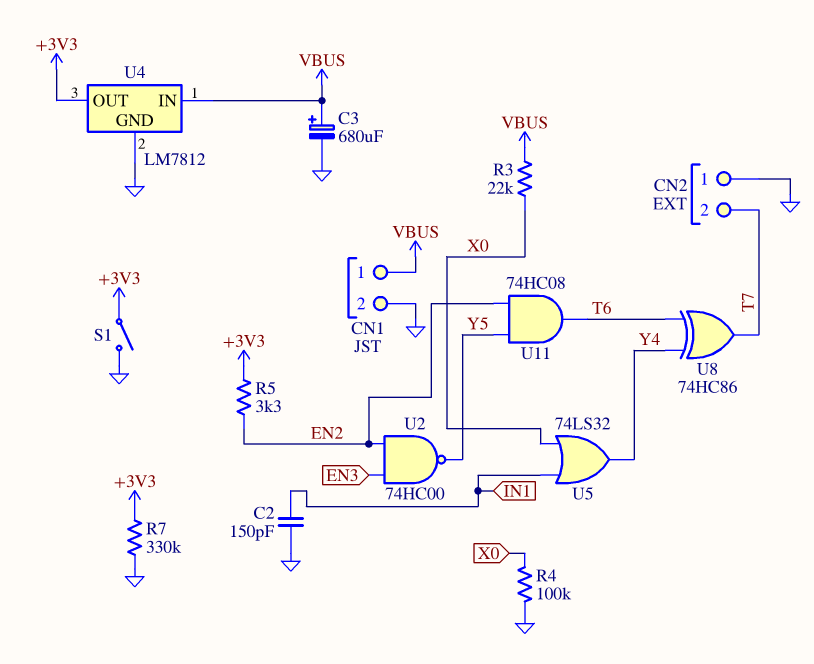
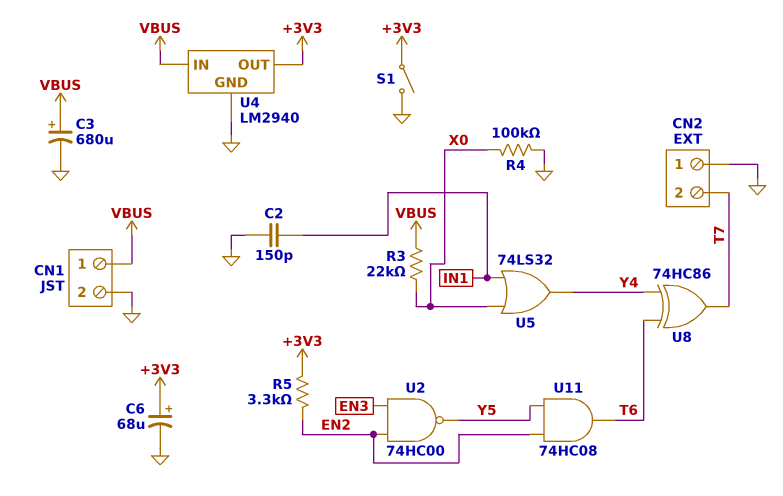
C6: none -> 68uF (plus +3V3, minus GND)
R7: 330k (+3V3, GND) -> none
U4: LM7812 -> LM2940

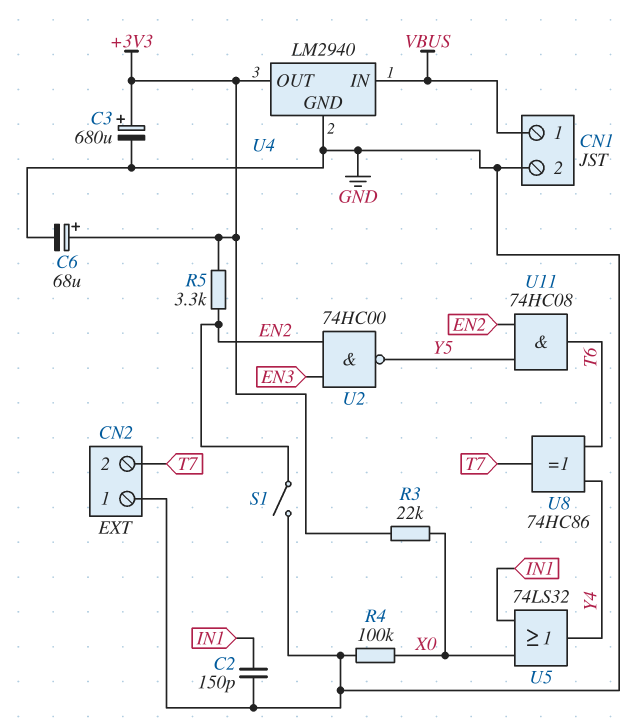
C3: 680uF (plus VBUS, minus GND) -> 680uF (plus +3V3, minus GND)
R3: 22k (VBUS, X0) -> 22k (+3V3, X0)
S1: switch (+3V3, GND) -> switch (EN2, GND)

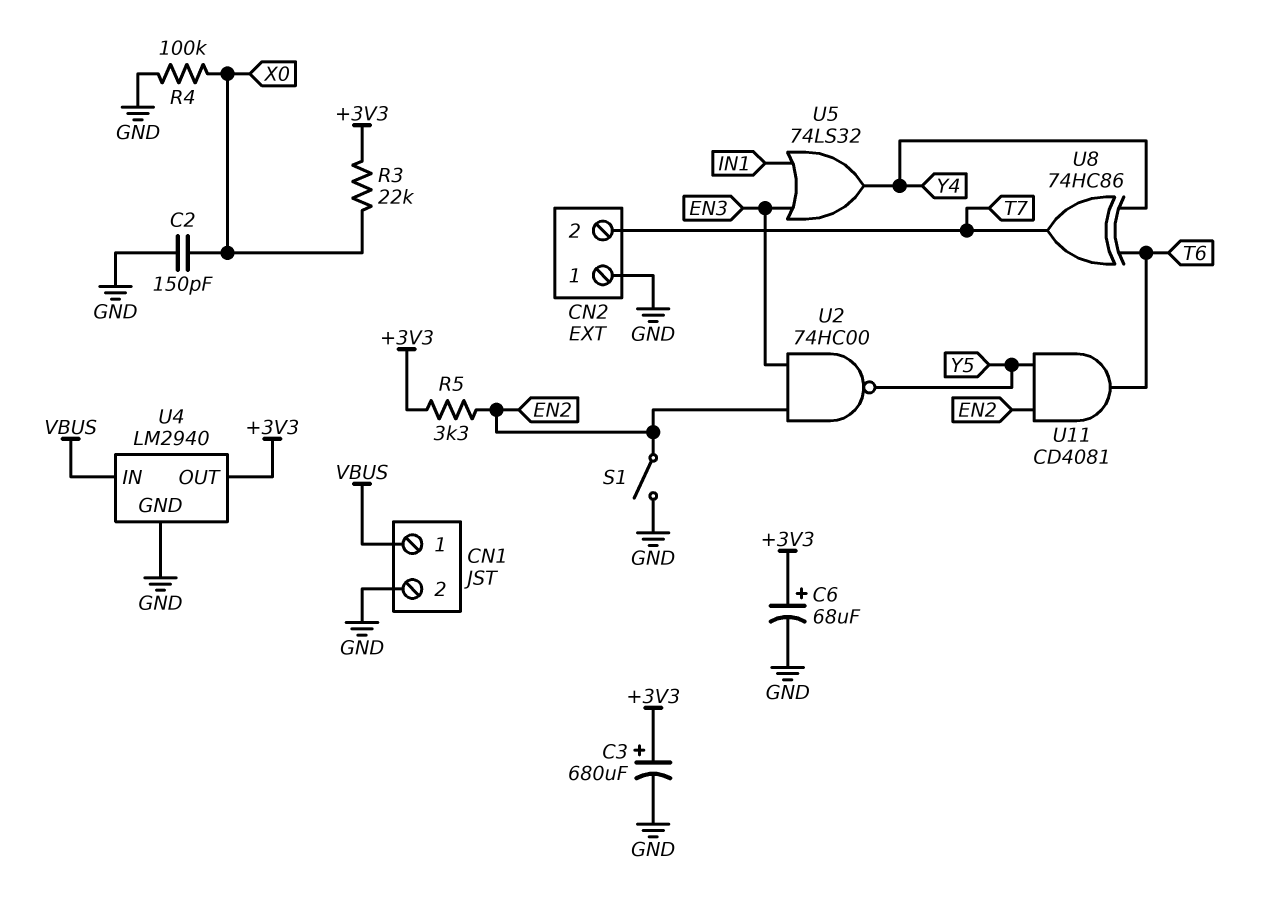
C2: 150pF (GND, IN1) -> 150pF (GND, X0)
U5: OR 74LS32 (in IN1, in X0, out Y4) -> OR 74LS32 (in EN3, in IN1, out Y4)
U11: AND 74HC08 (in EN2, in Y5, out T6) -> AND CD4081 (in EN2, in Y5, out T6)

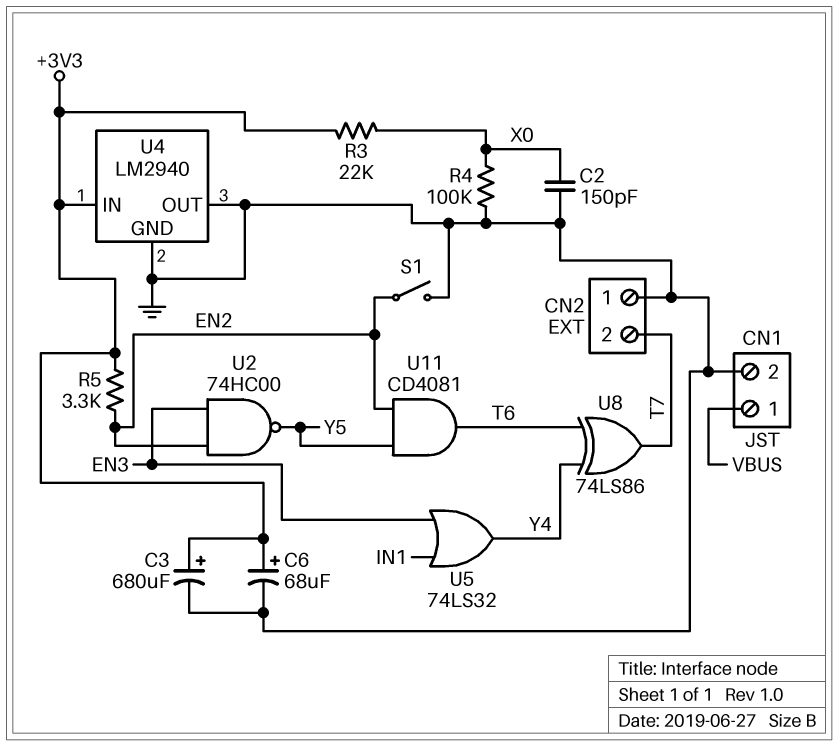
U4 pin IN: VBUS -> +3V3
U4 pin OUT: +3V3 -> GND
U8: XOR 74HC86 (in T6, in Y4, out T7) -> XOR 74LS86 (in T6, in Y4, out T7)

